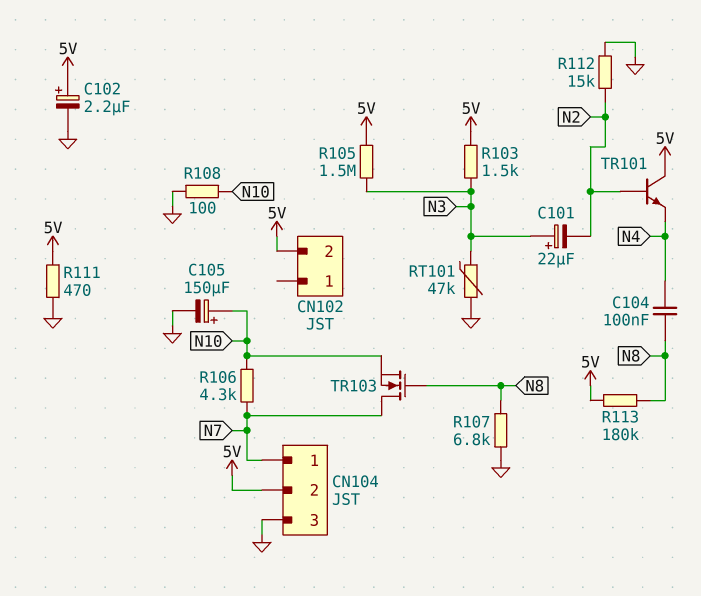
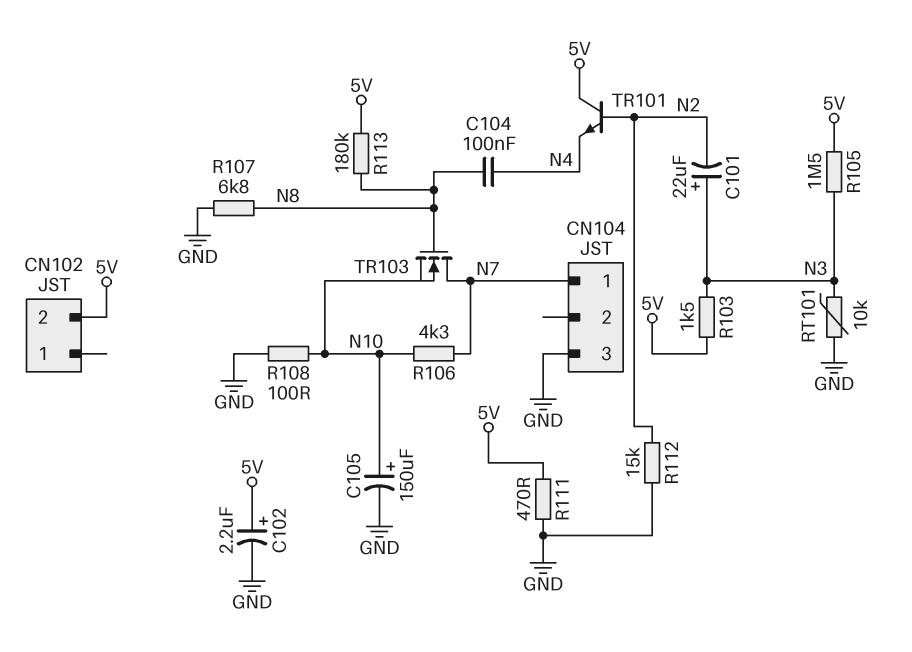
CN104 pin 2: 5V -> none
RT101: 47k (GND, N3) -> 10k (GND, N3)

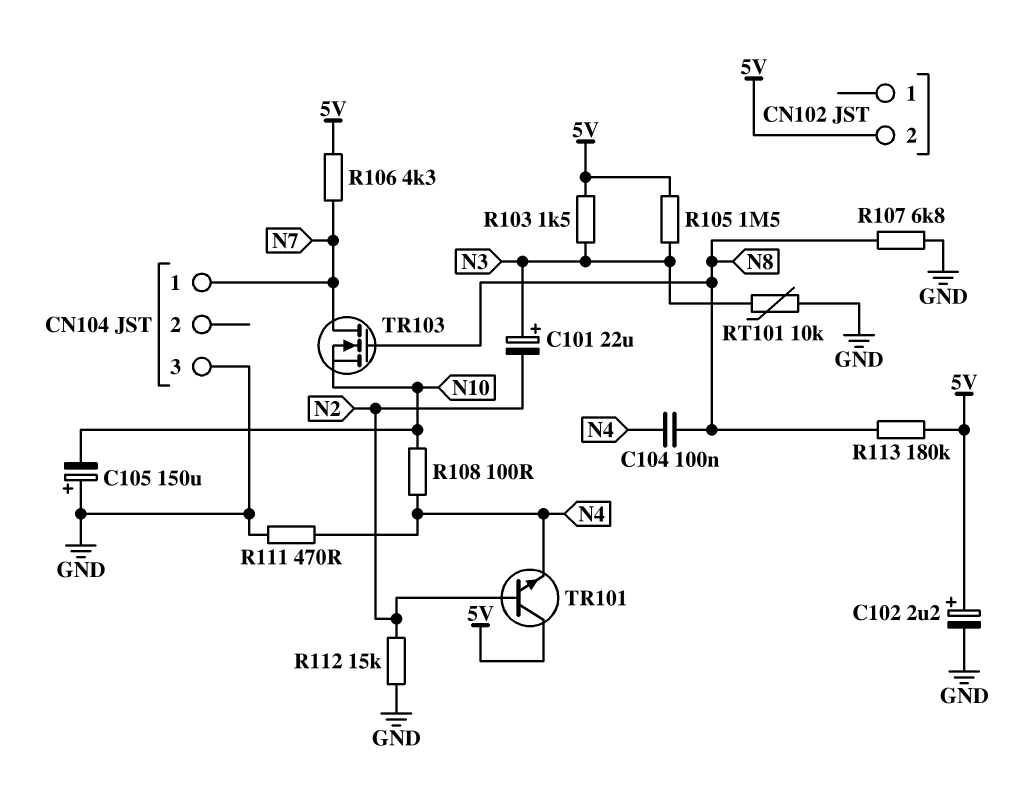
C105: 150uF (plus N10, minus GND) -> 150uF (plus GND, minus N10)
R106: 4.3k (N7, N10) -> 4.3k (5V, N7)
R108: 100 (GND, N10) -> 100 (N4, N10)
R111: 470 (5V, GND) -> 470 (GND, N4)

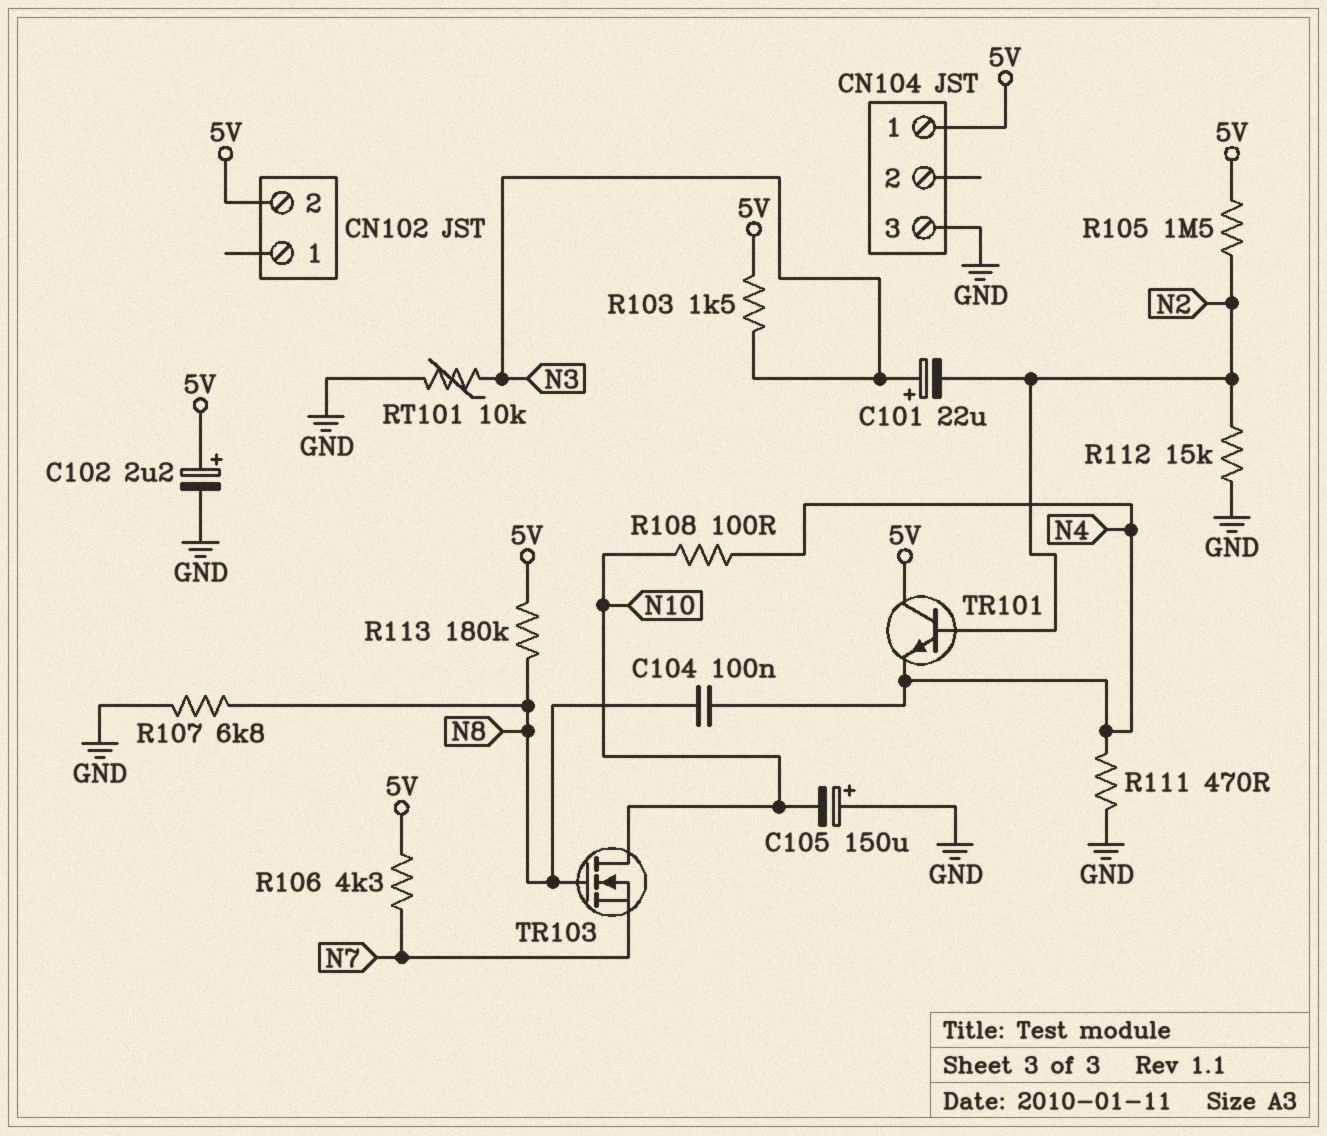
CN104 pin 1: N7 -> 5V
R105: 1.5M (5V, N3) -> 1.5M (5V, N2)
TR103: NMOS (G N8, D N7, S N10) -> NMOS (G N8, D N10, S N7)

